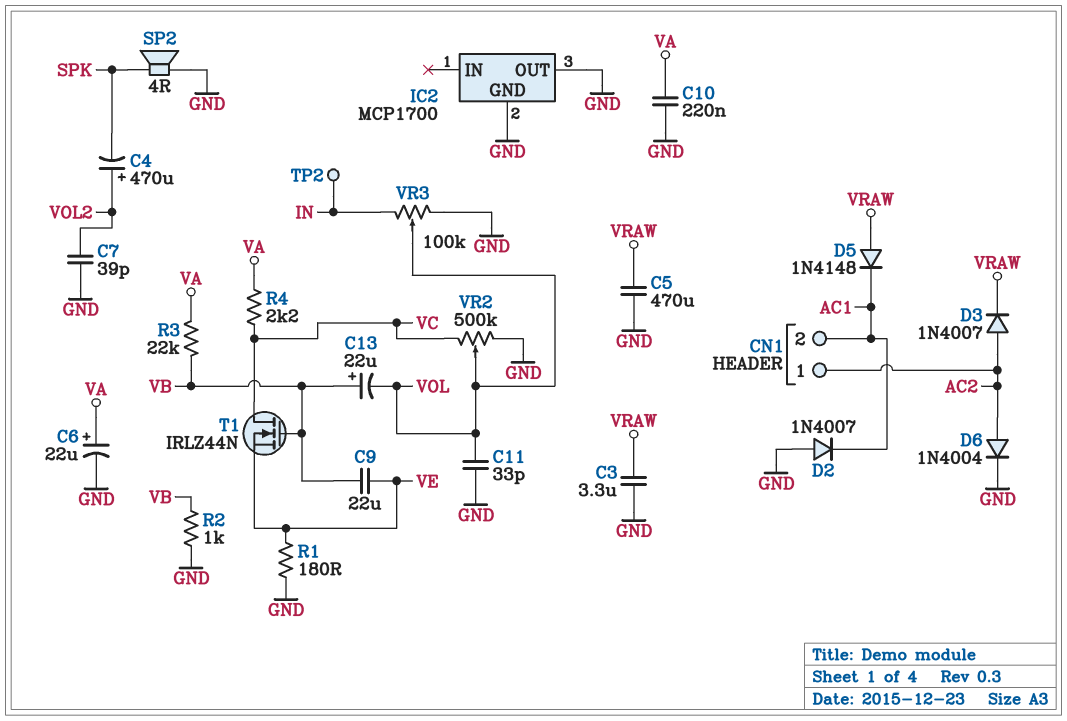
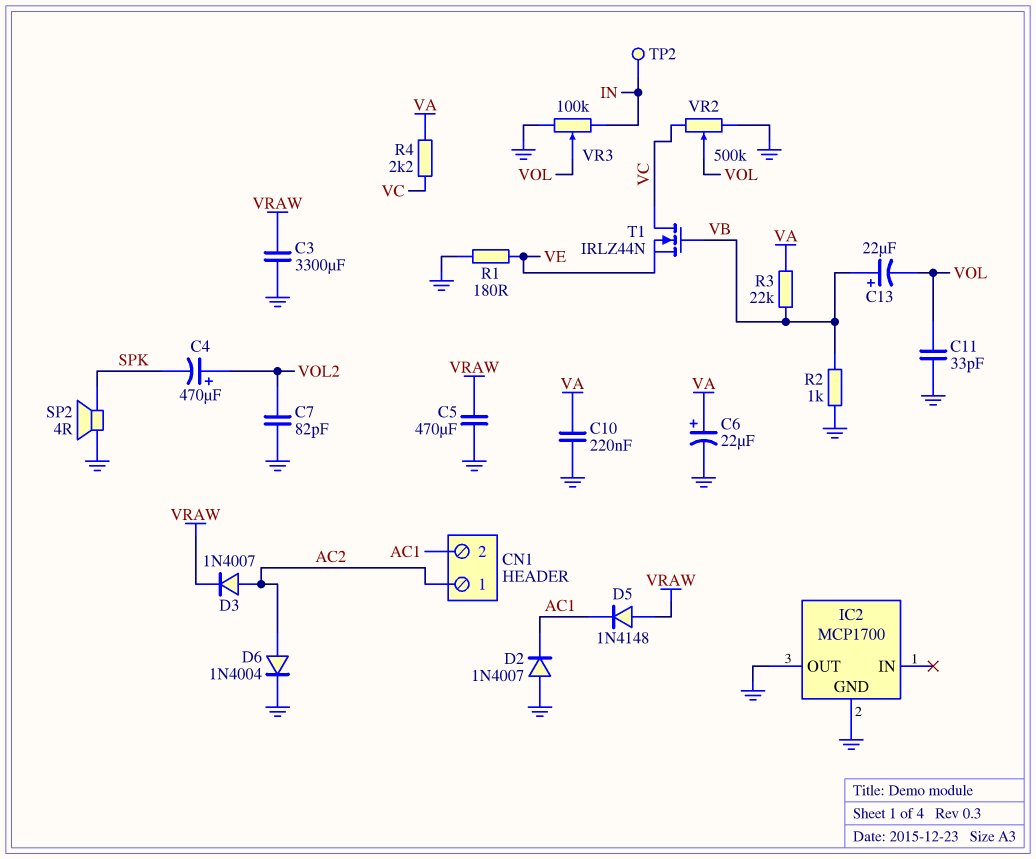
C3: 3.3uF (GND, VRAW) -> 3300uF (GND, VRAW)
C7: 39pF (GND, VOL2) -> 82pF (GND, VOL2)
C9: 22uF (VB, VE) -> none

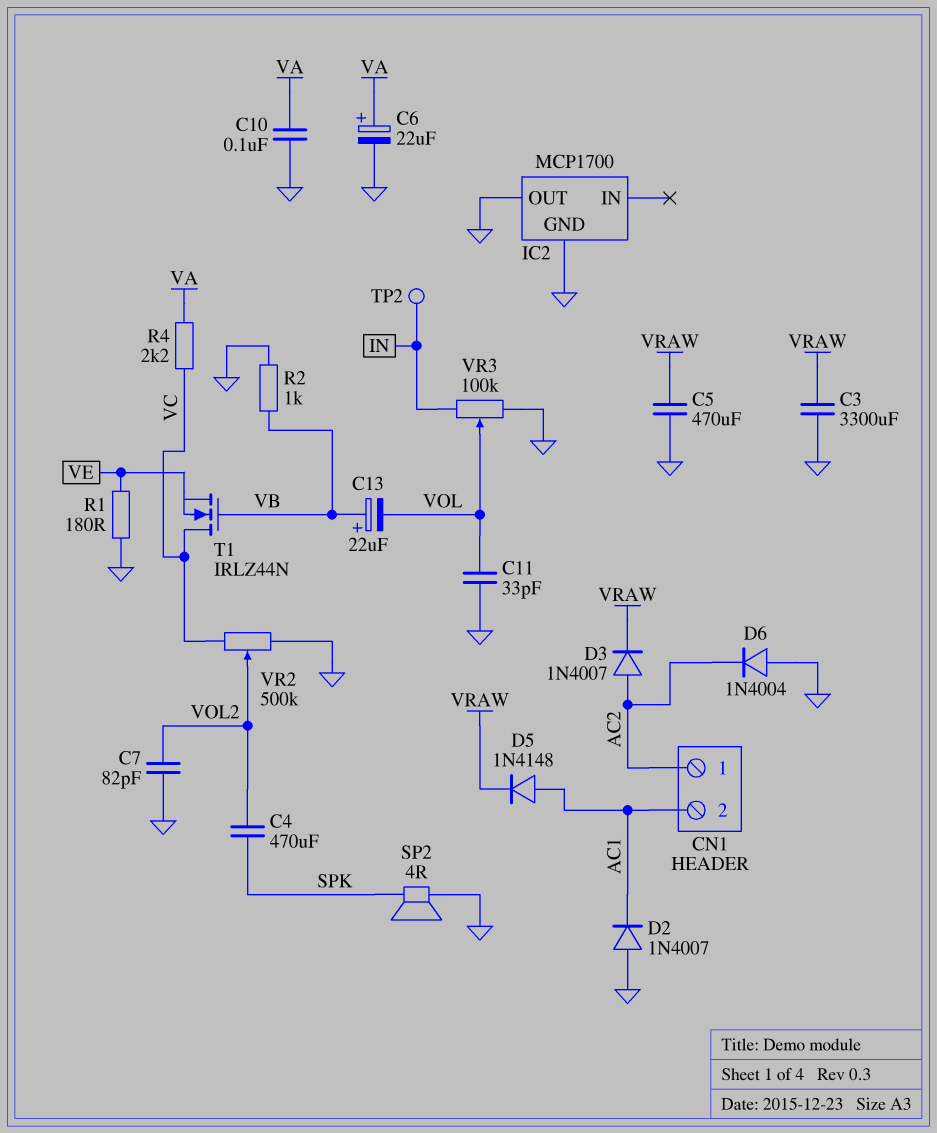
C4: 470uF (plus VOL2, minus SPK) -> 470uF (SPK, VOL2)
C10: 220nF (GND, VA) -> 100nF (GND, VA)
D5: diode 1N4148 (A VRAW, K AC1) -> diode 1N4148 (A AC1, K VRAW)
D6: diode 1N4004 (A AC2, K GND) -> diode 1N4004 (A GND, K AC2)
R3: 22k (VA, VB) -> none
VR2: 500k (GND, VC, wiper VOL) -> 500k (GND, VC, wiper VOL2)

